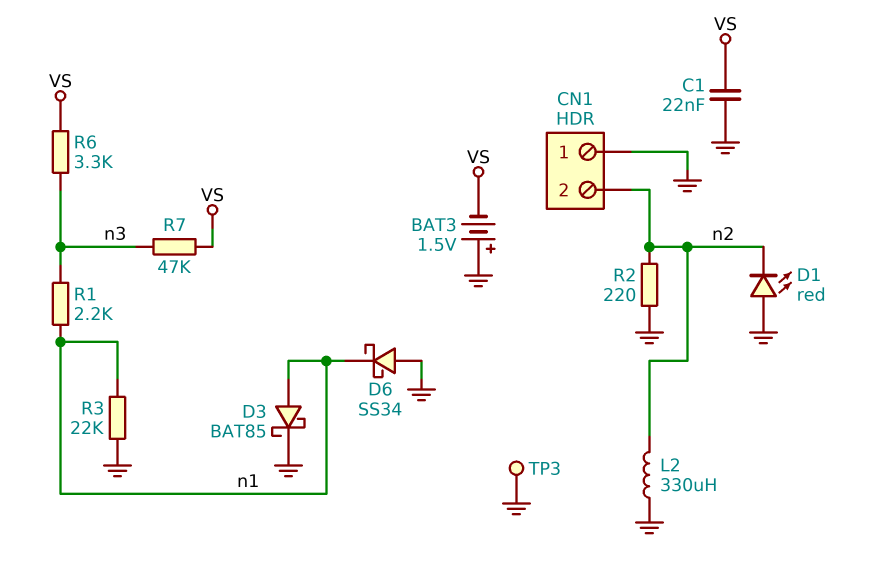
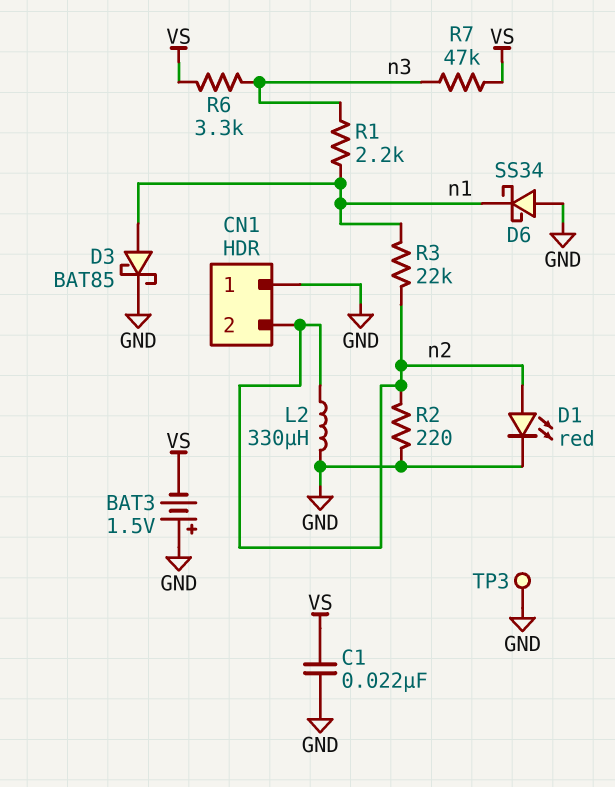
D1: LED red (A GND, K n2) -> LED red (A n2, K GND)
R3: 22k (GND, n1) -> 22k (n1, n2)

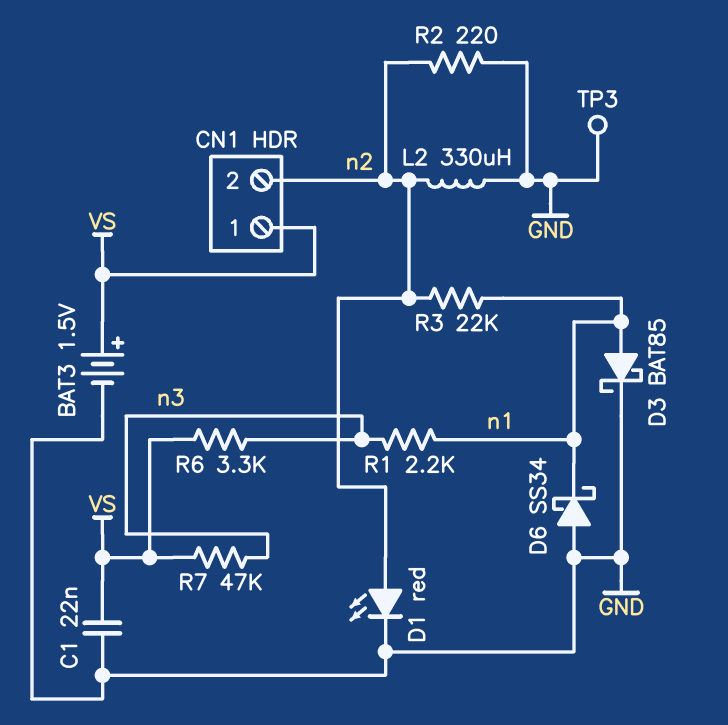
BAT3: 1.5V (plus GND, minus VS) -> 1.5V (plus VS, minus GND)
CN1 pin 1: GND -> VS

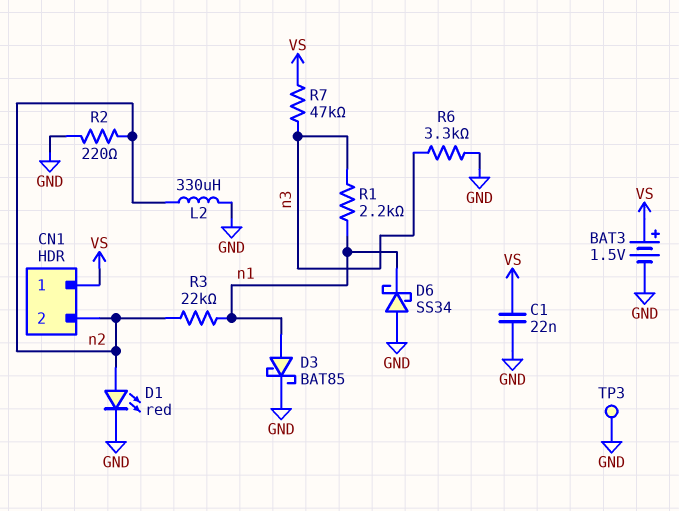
R6: 3.3k (VS, n3) -> 3.3k (GND, n3)

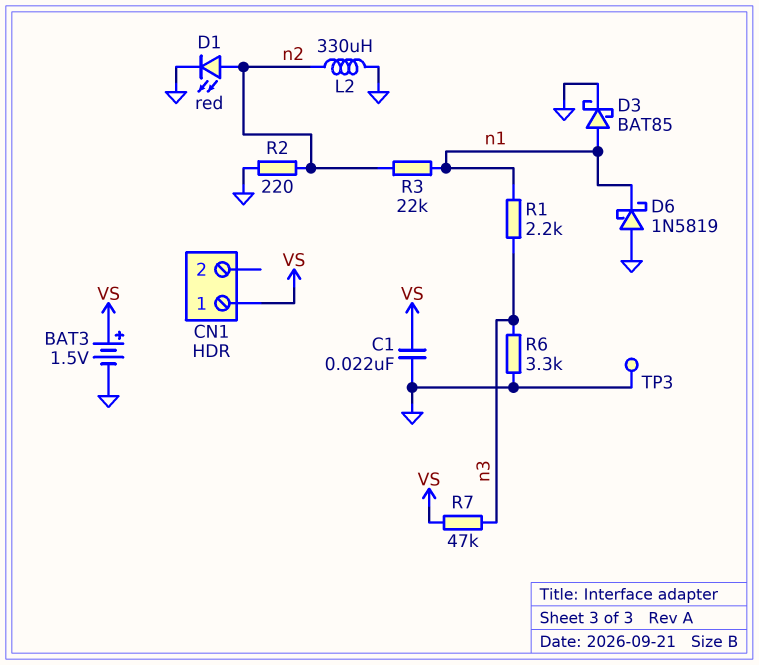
CN1 pin 2: n2 -> none
D6: schottky SS34 (A GND, K n1) -> schottky 1N5819 (A GND, K n1)

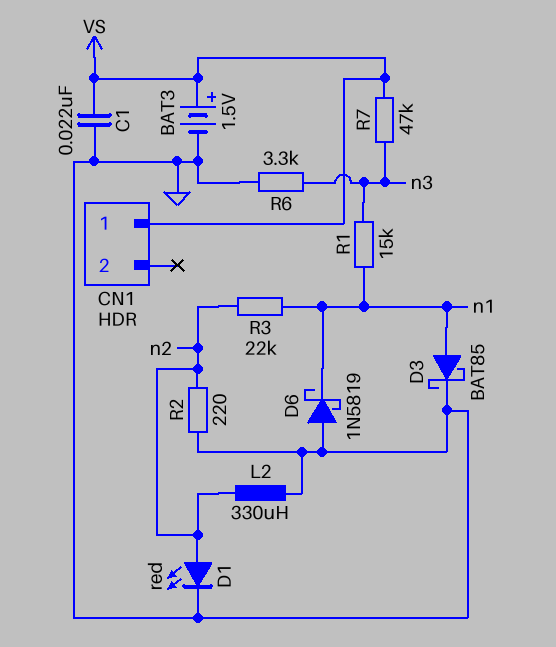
R1: 2.2k (n1, n3) -> 15k (n1, n3)
TP3: test point (GND) -> none

